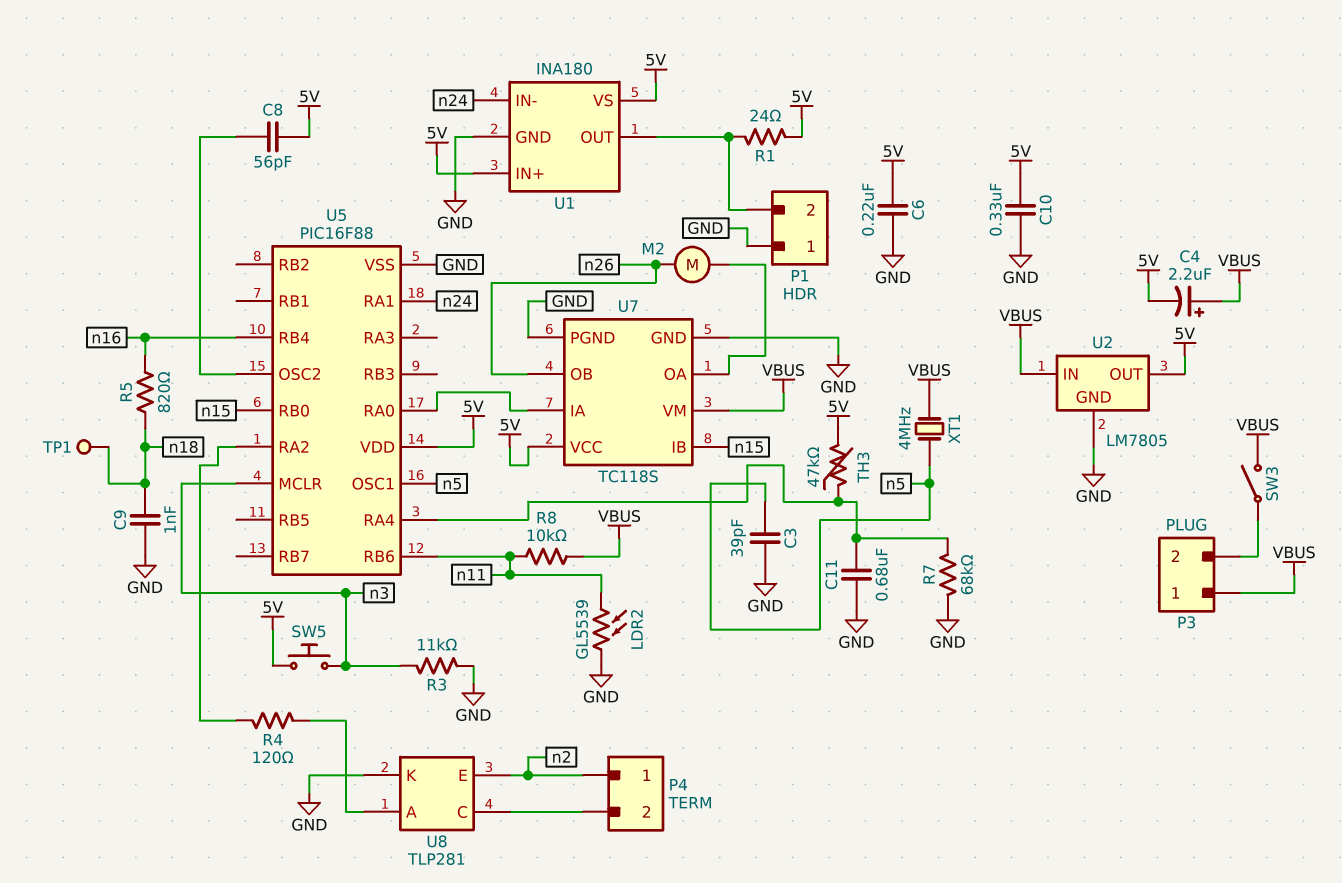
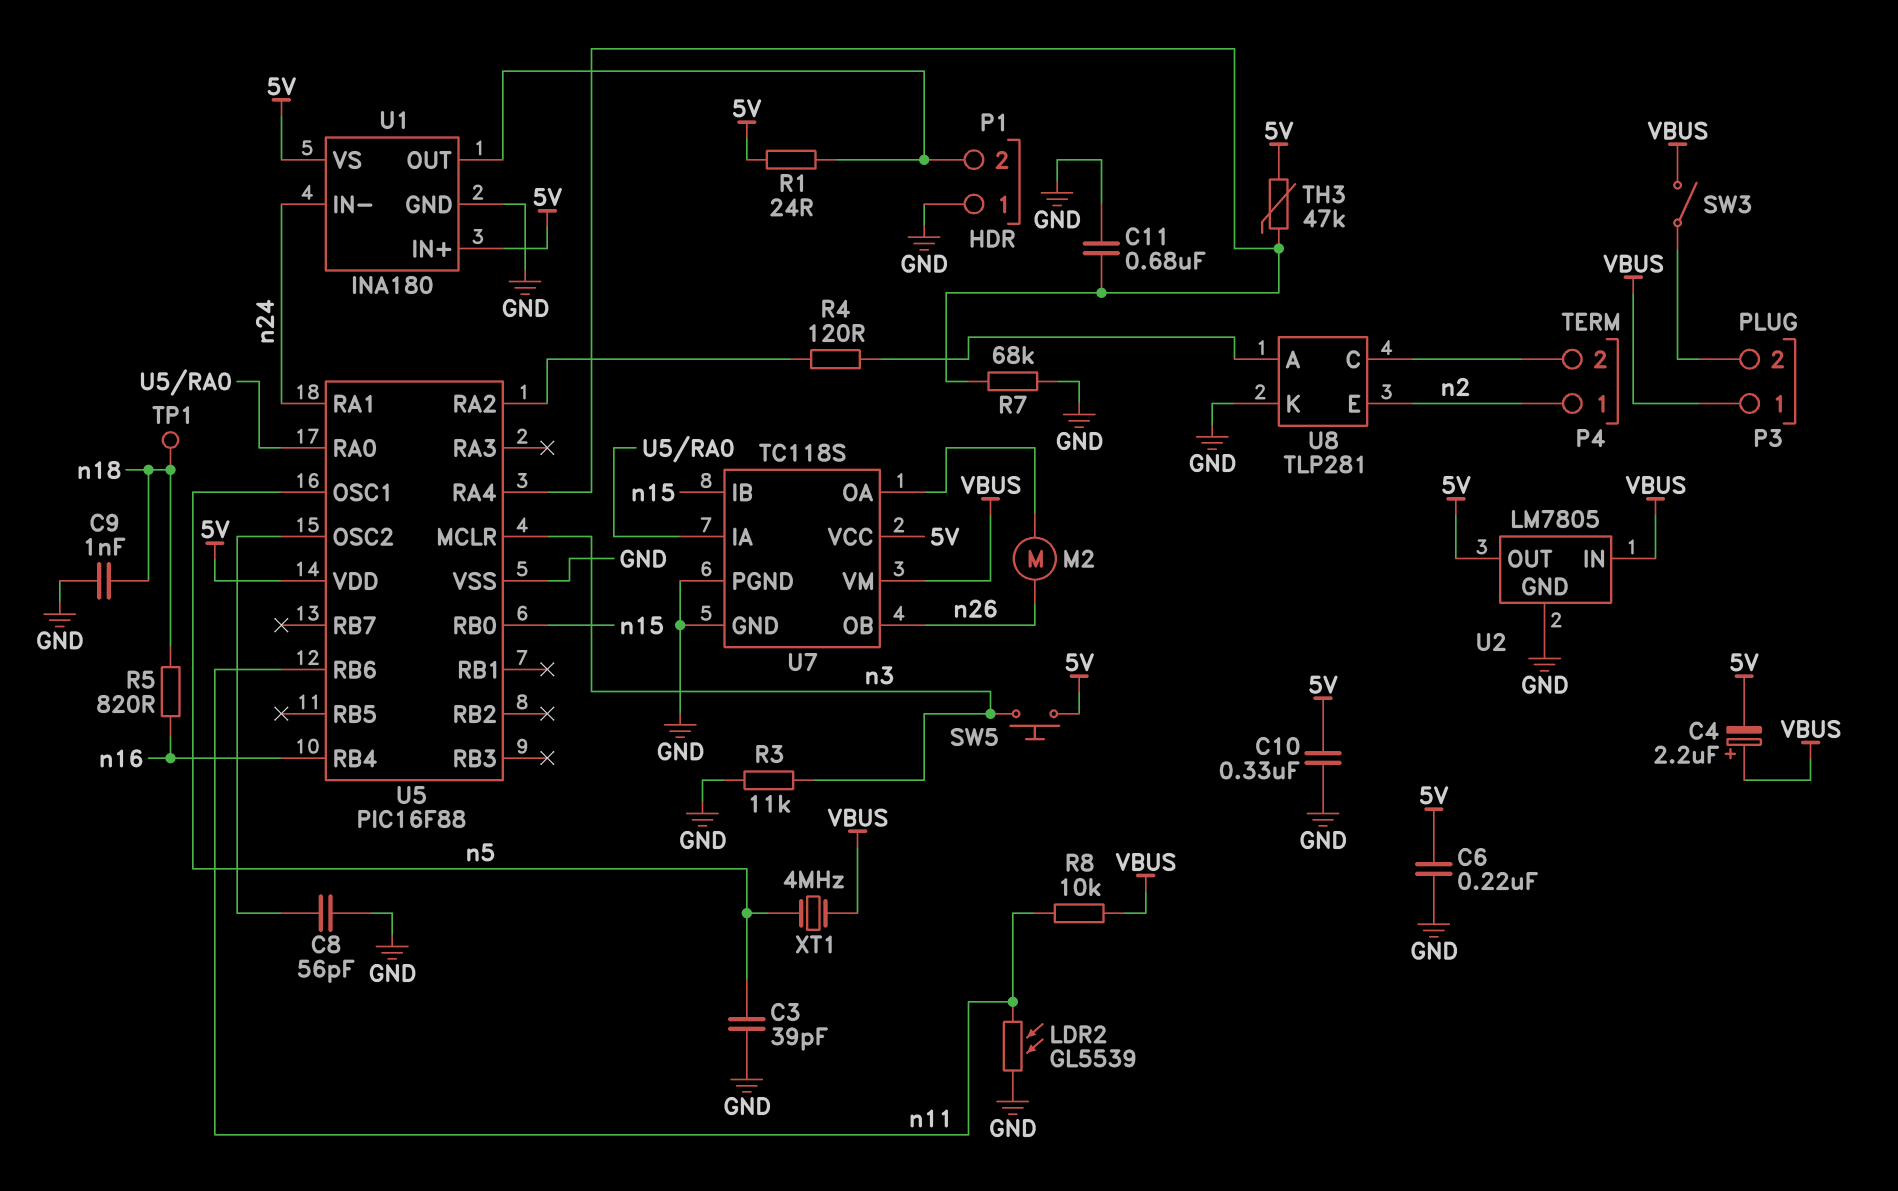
C8: 56pF (5V, U5/OSC2) -> 56pF (GND, U5/OSC2)

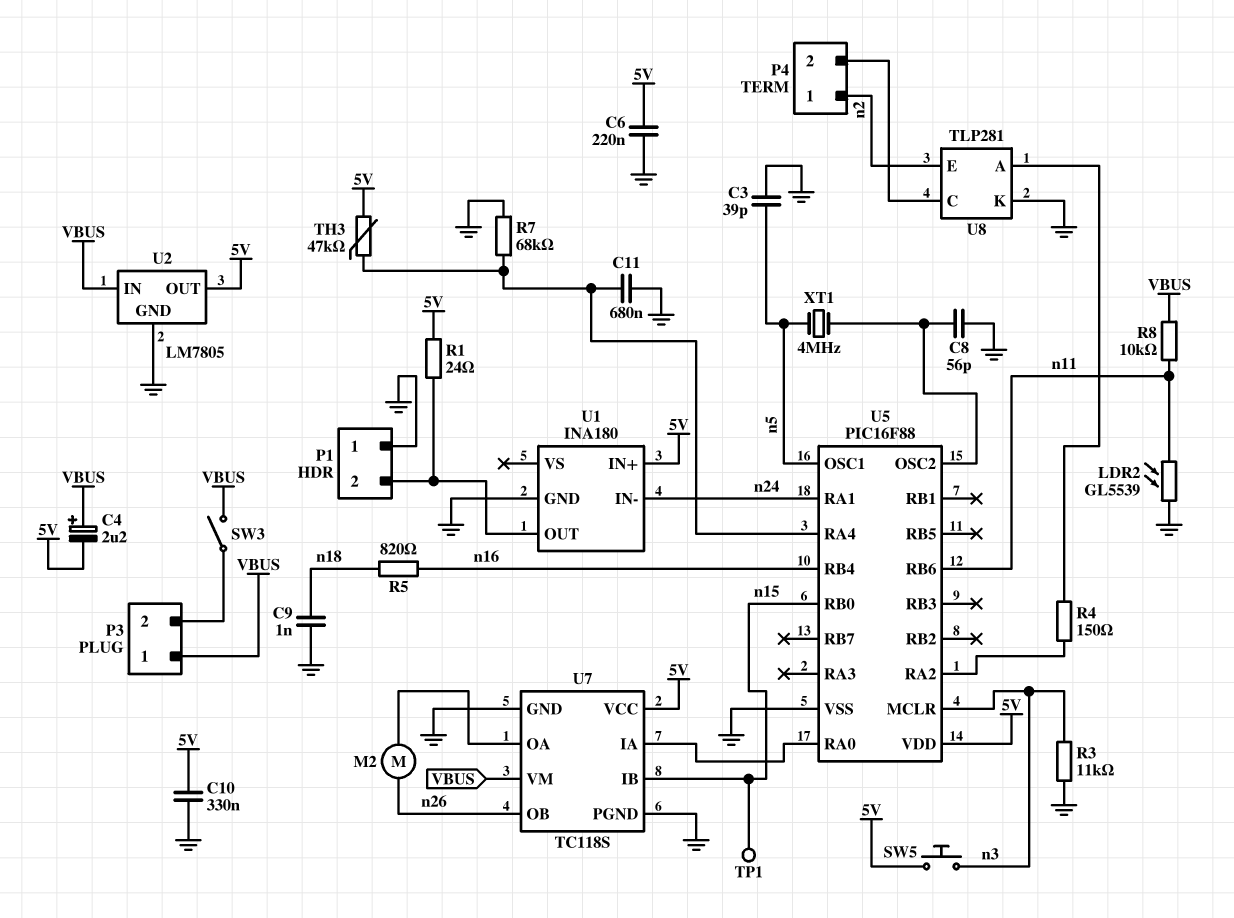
R4: 120 (U5/RA2, U8/A) -> 150 (U5/RA2, U8/A)
TP1: test point (n18) -> test point (n15)
U1 pin VS: 5V -> none
XT1: 4MHz (VBUS, n5) -> 4MHz (U5/OSC2, n5)

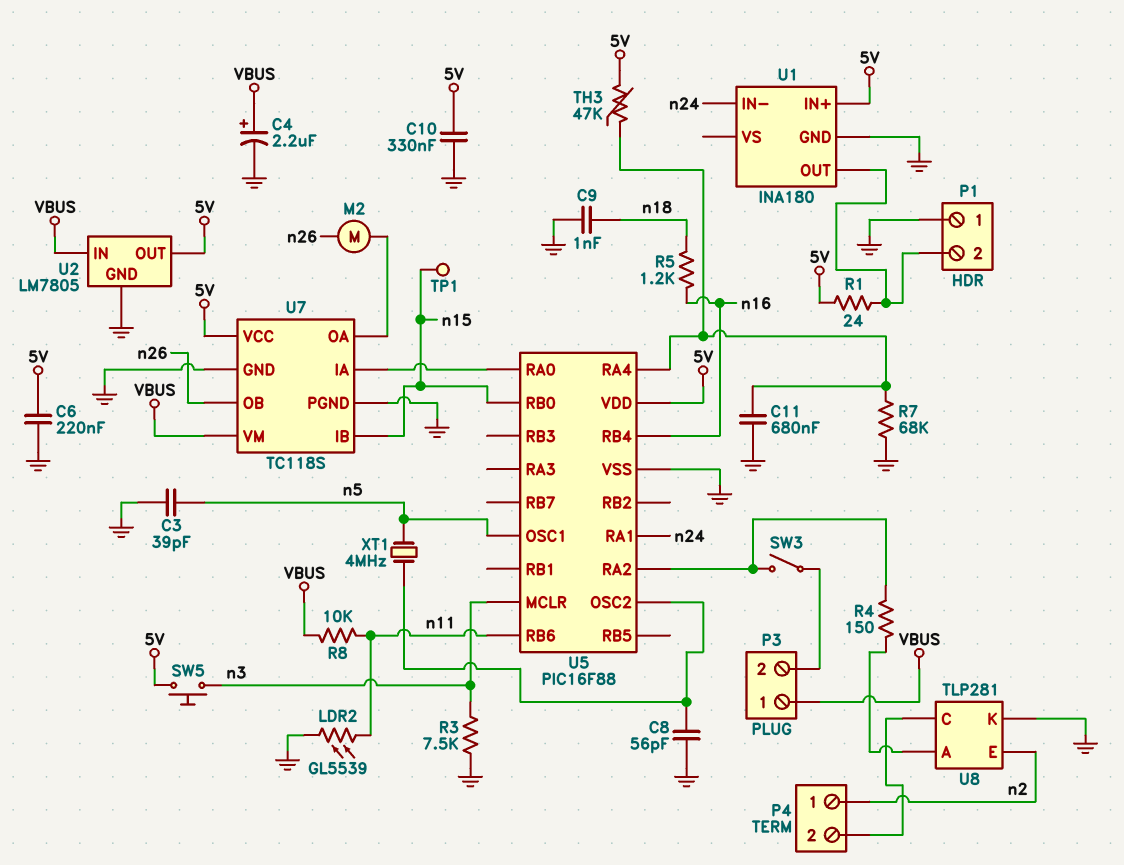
C4: 2.2uF (plus VBUS, minus 5V) -> 2.2uF (plus VBUS, minus GND)
R3: 11k (GND, n3) -> 7.5k (GND, n3)
R5: 820 (n16, n18) -> 1.2k (n16, n18)
SW3: switch (P3/2, VBUS) -> switch (P3/2, U5/RA2)

